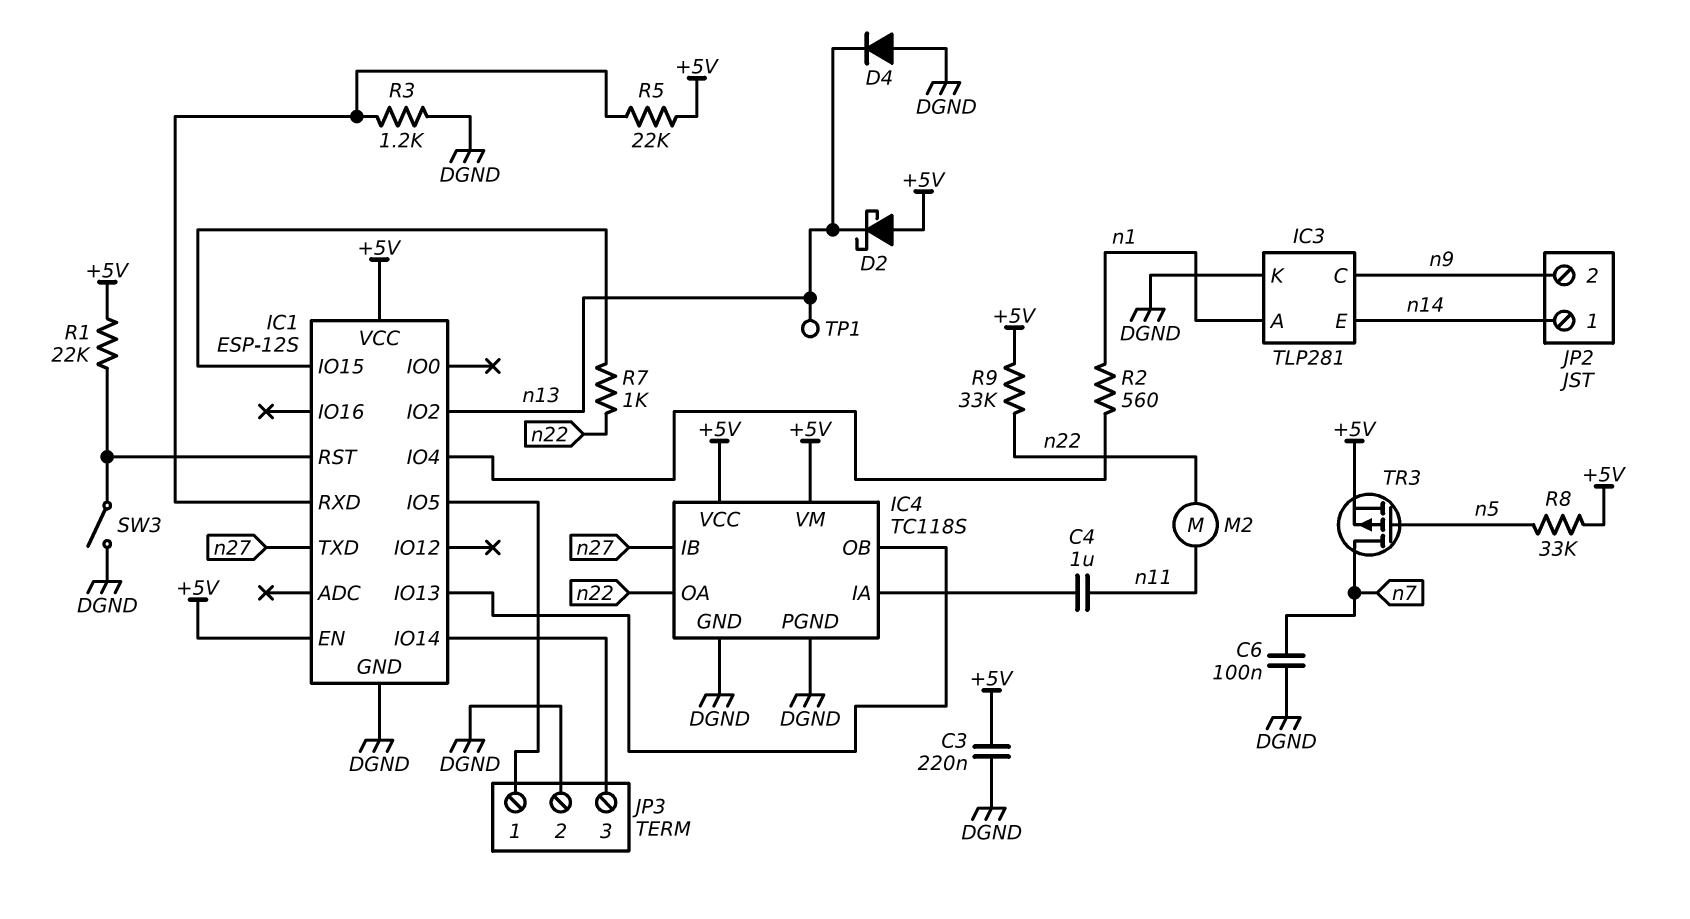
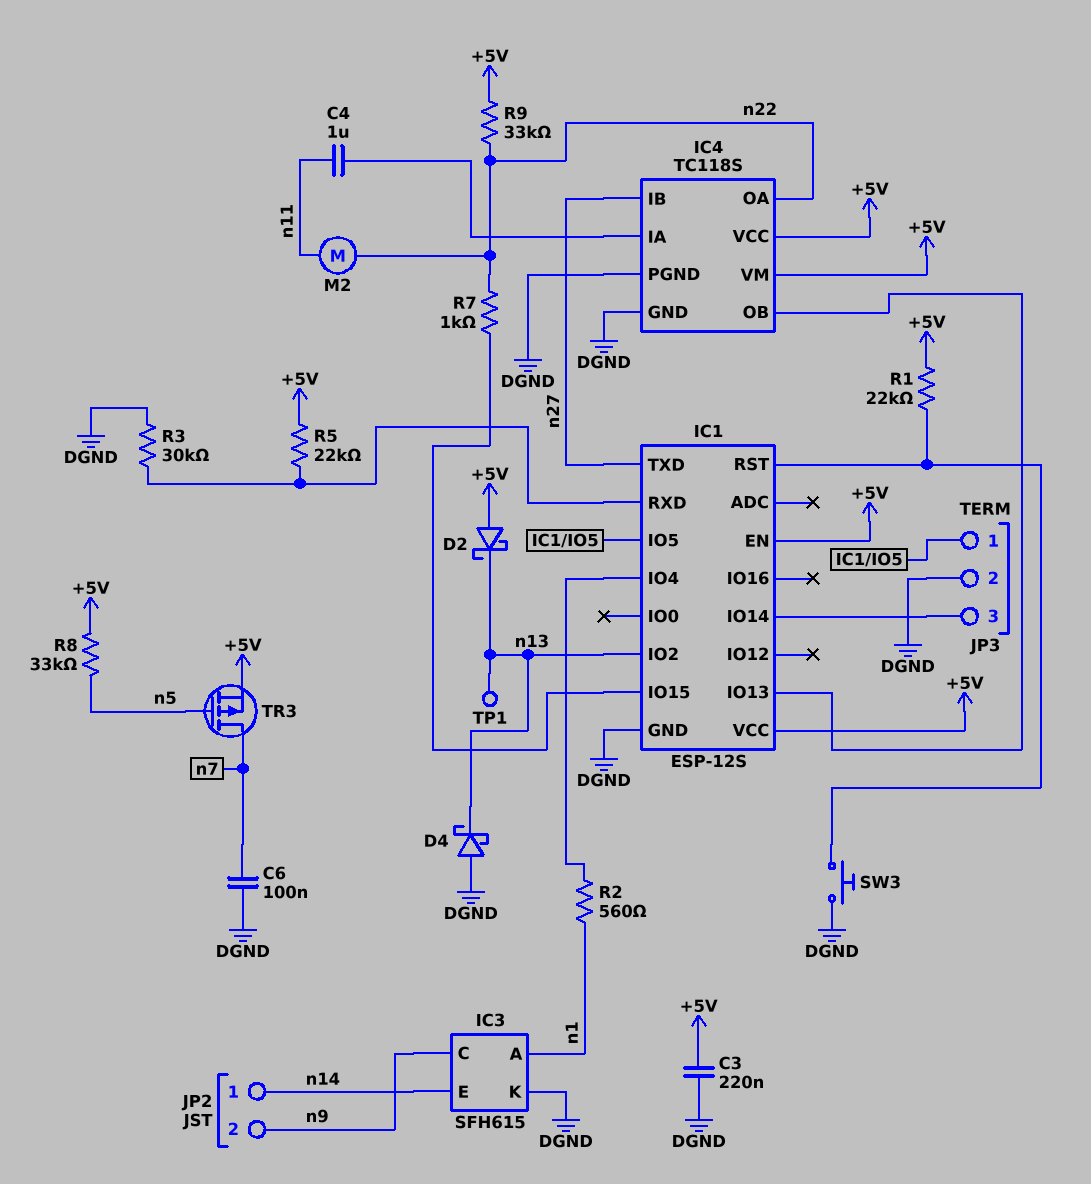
D4: diode (A DGND, K n13) -> schottky (A DGND, K n13)
IC3: TLP281 -> SFH615
R3: 1.2k (DGND, IC1/RXD) -> 30k (DGND, IC1/RXD)
SW3: switch (DGND, IC1/RST) -> button (DGND, IC1/RST)

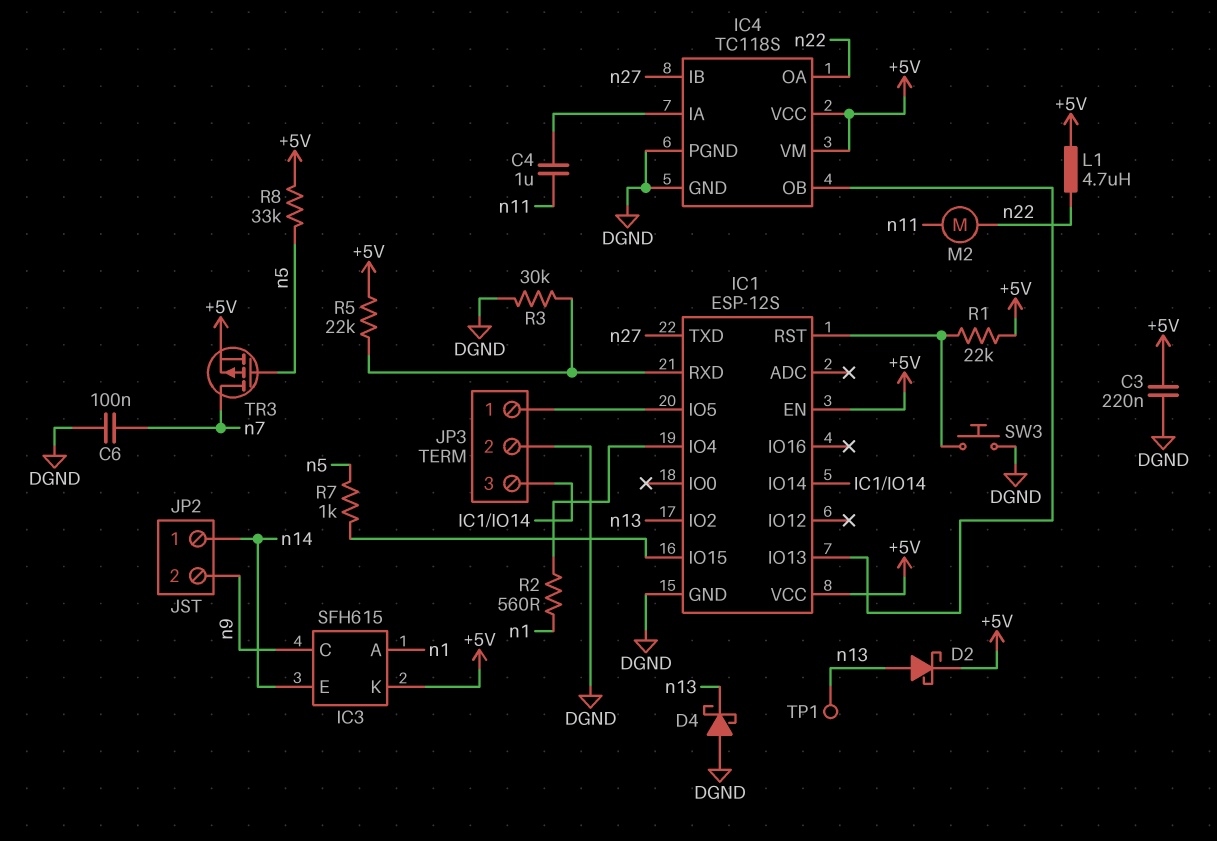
D2: schottky (A +5V, K n13) -> schottky (A n13, K +5V)
IC3 pin K: DGND -> +5V
L1: none -> 4.7uH (+5V, n22)
R7: 1k (IC1/IO15, n22) -> 1k (IC1/IO15, n5)
R9: 33k (+5V, n22) -> none

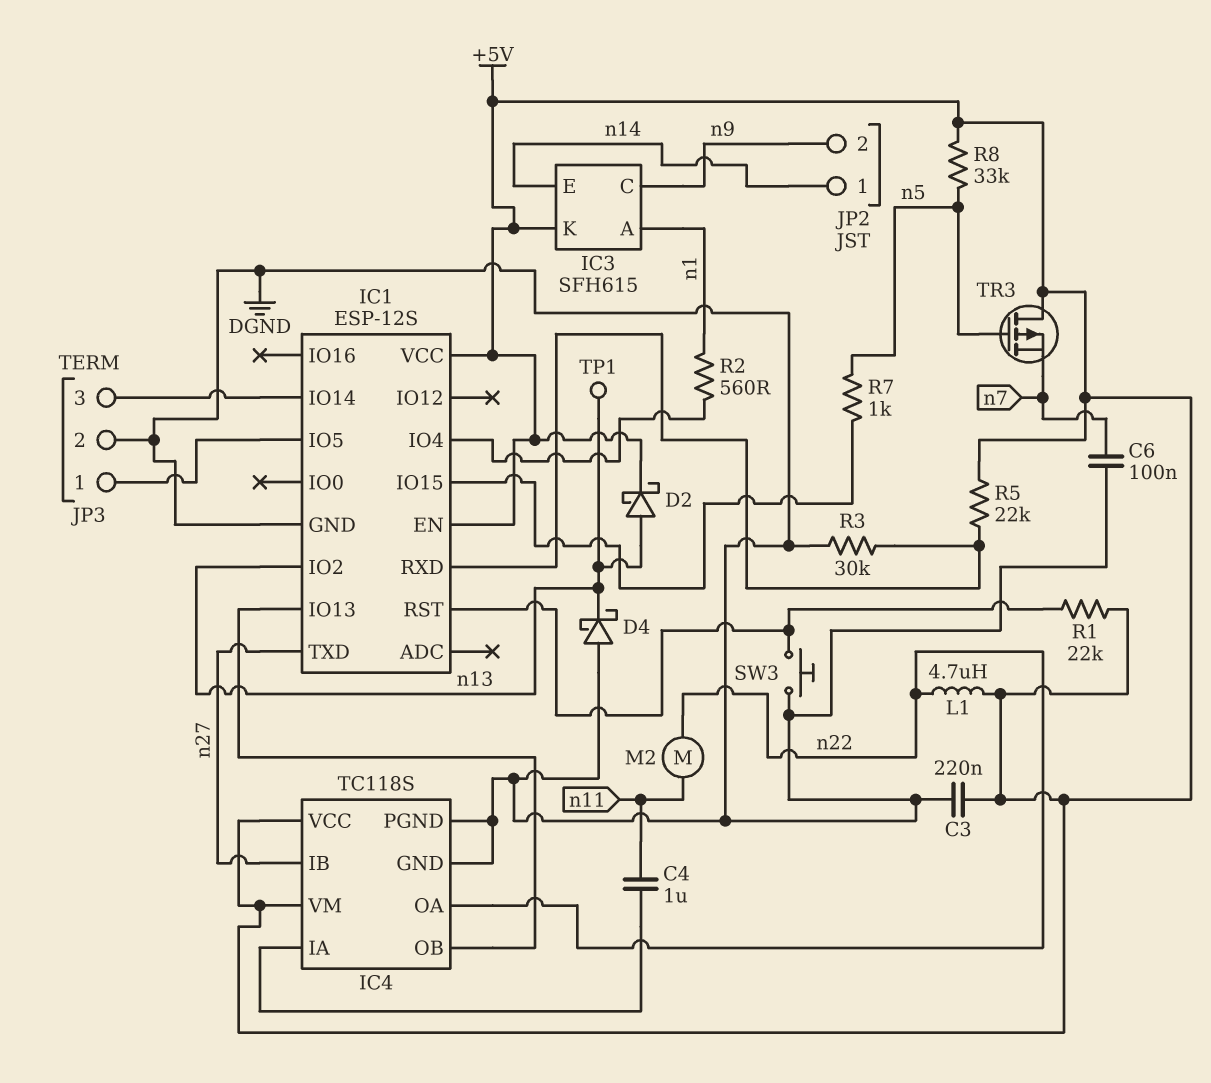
TR3: PMOS (G n5, D n7, S +5V) -> PMOS (G n5, D +5V, S n7)

